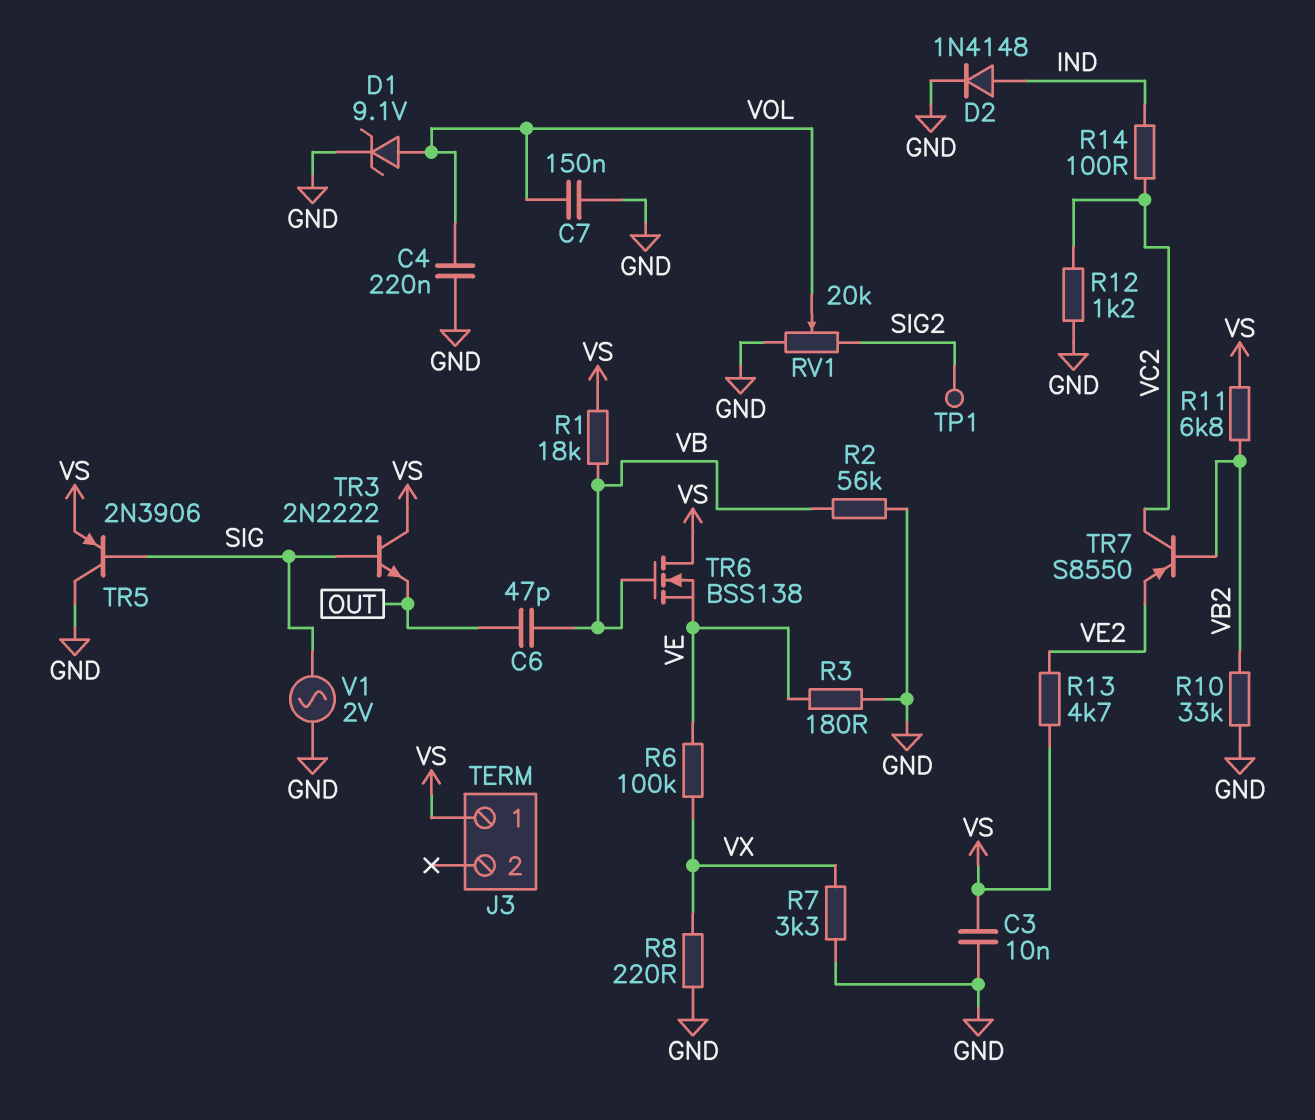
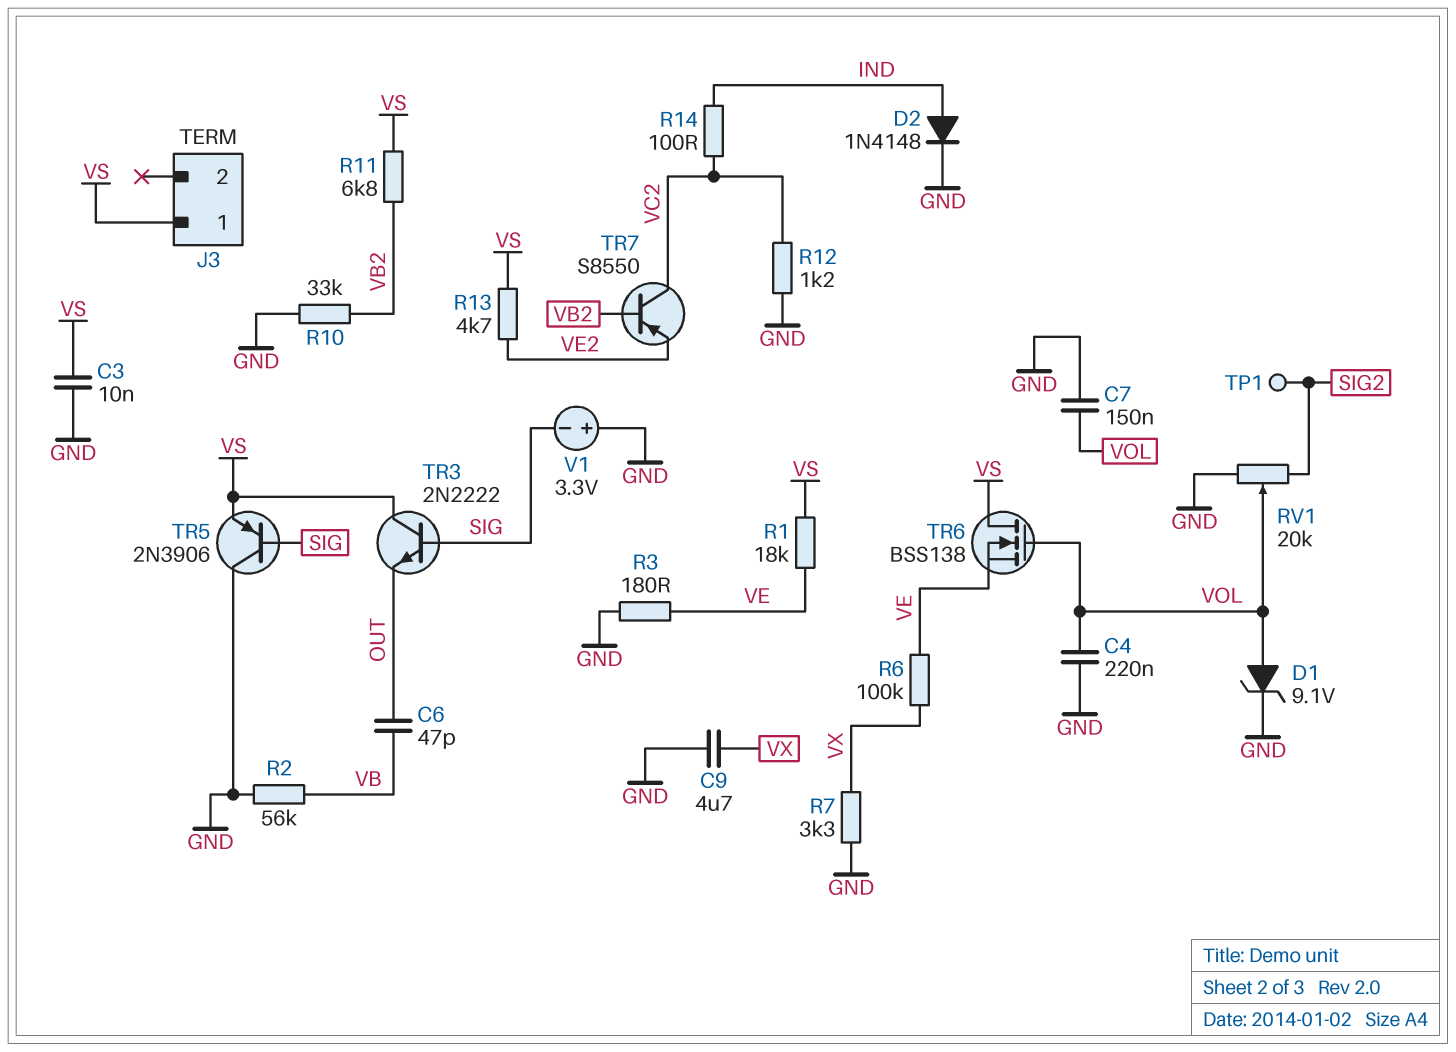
C9: none -> 4.7uF (GND, VX)
R1: 18k (VB, VS) -> 18k (VE, VS)
R8: 220 (GND, VX) -> none
TR6: NMOS BSS138 (G VB, D VS, S VE) -> NMOS BSS138 (G VOL, D VS, S VE)
V1: AC 2V (GND, SIG) -> 3.3V (plus GND, minus SIG)

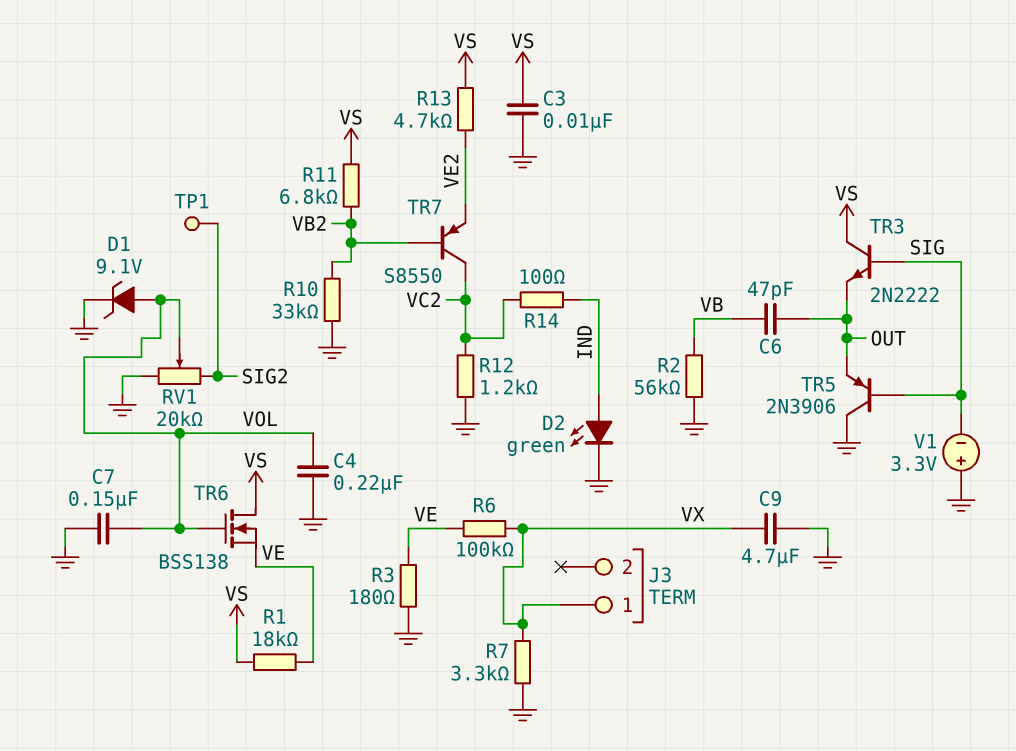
D2: diode 1N4148 (A IND, K GND) -> LED green (A IND, K GND)
J3 pin 1: VS -> VX
TR5: PNP 2N3906 (B SIG, C GND, E VS) -> PNP 2N3906 (B SIG, C GND, E OUT)

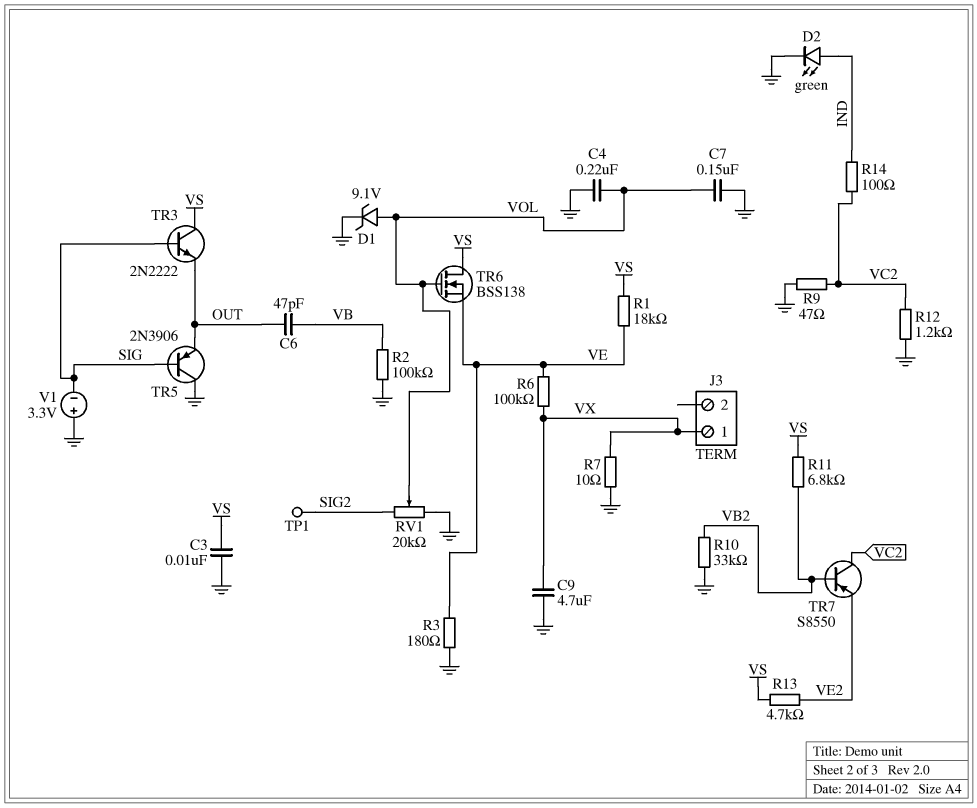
R2: 56k (GND, VB) -> 100k (GND, VB)
R7: 3.3k (GND, VX) -> 10 (GND, VX)
R9: none -> 47 (GND, VC2)

